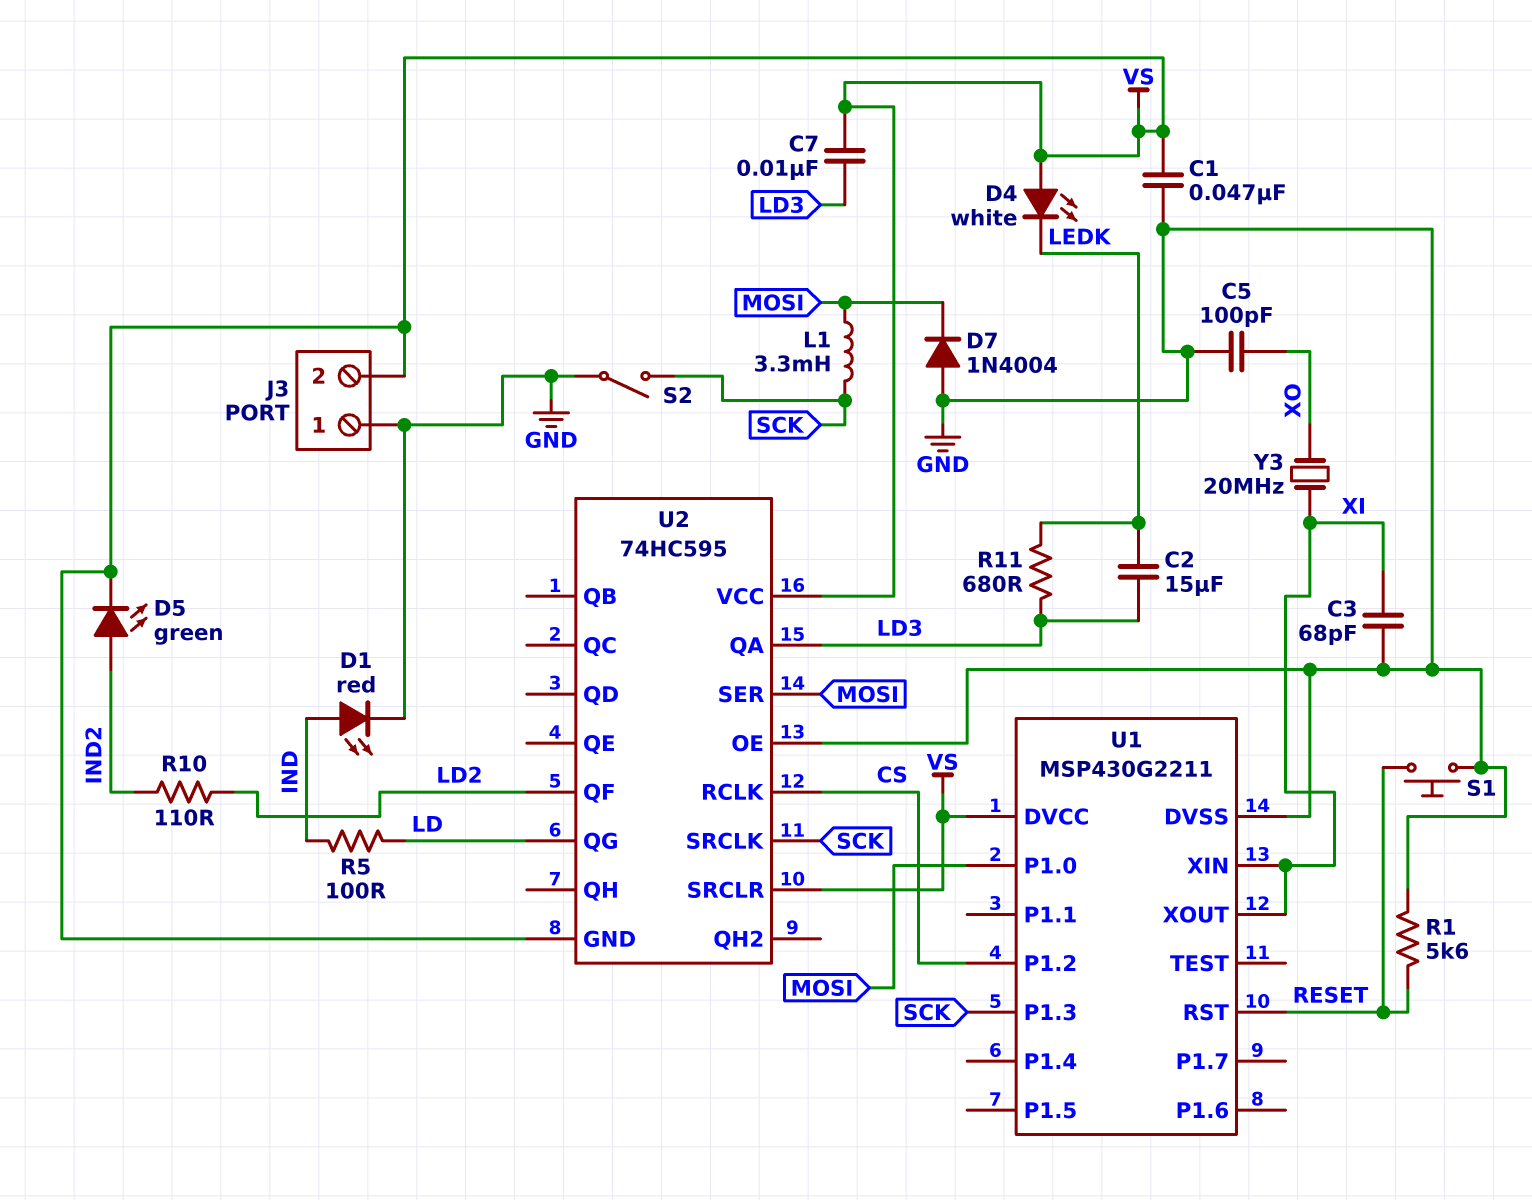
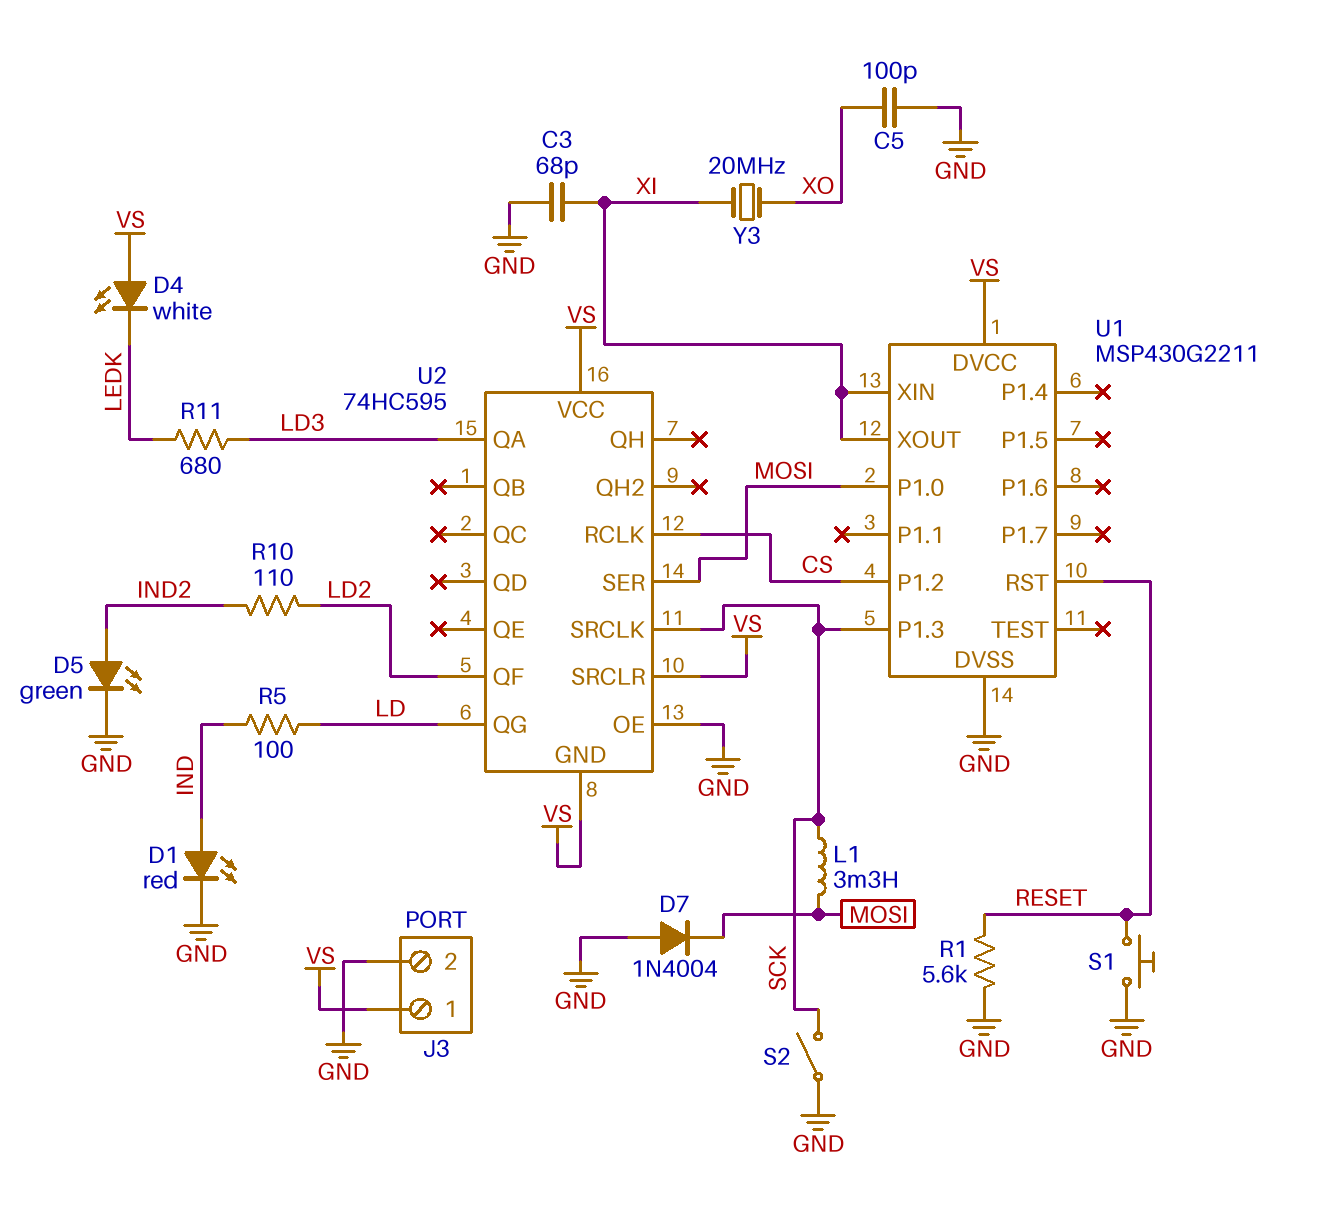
C1: 47nF (GND, VS) -> none
C2: 15uF (LD3, LEDK) -> none
C7: 10nF (LD3, VS) -> none
D5: LED green (A IND2, K VS) -> LED green (A IND2, K GND)
J3 pin 1: GND -> VS
J3 pin 2: VS -> GND

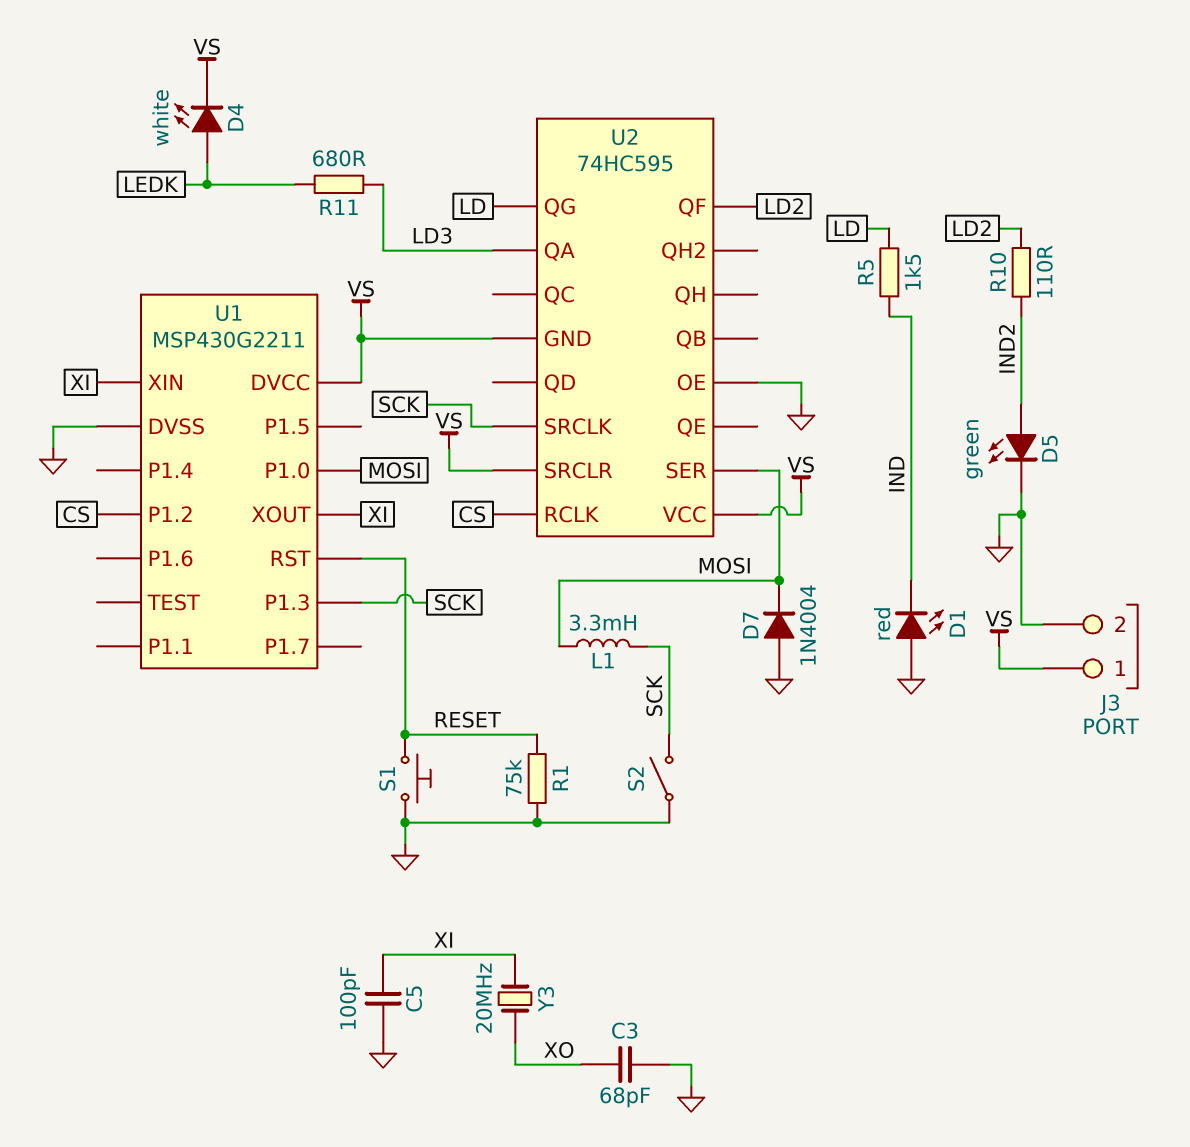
C3: 68pF (GND, XI) -> 68pF (GND, XO)
C5: 100pF (GND, XO) -> 100pF (GND, XI)
D1: LED red (A IND, K GND) -> LED red (A GND, K IND)
D4: LED white (A VS, K LEDK) -> LED white (A LEDK, K VS)
R1: 5.6k (GND, RESET) -> 75k (GND, RESET)
R5: 100 (IND, LD) -> 1.5k (IND, LD)

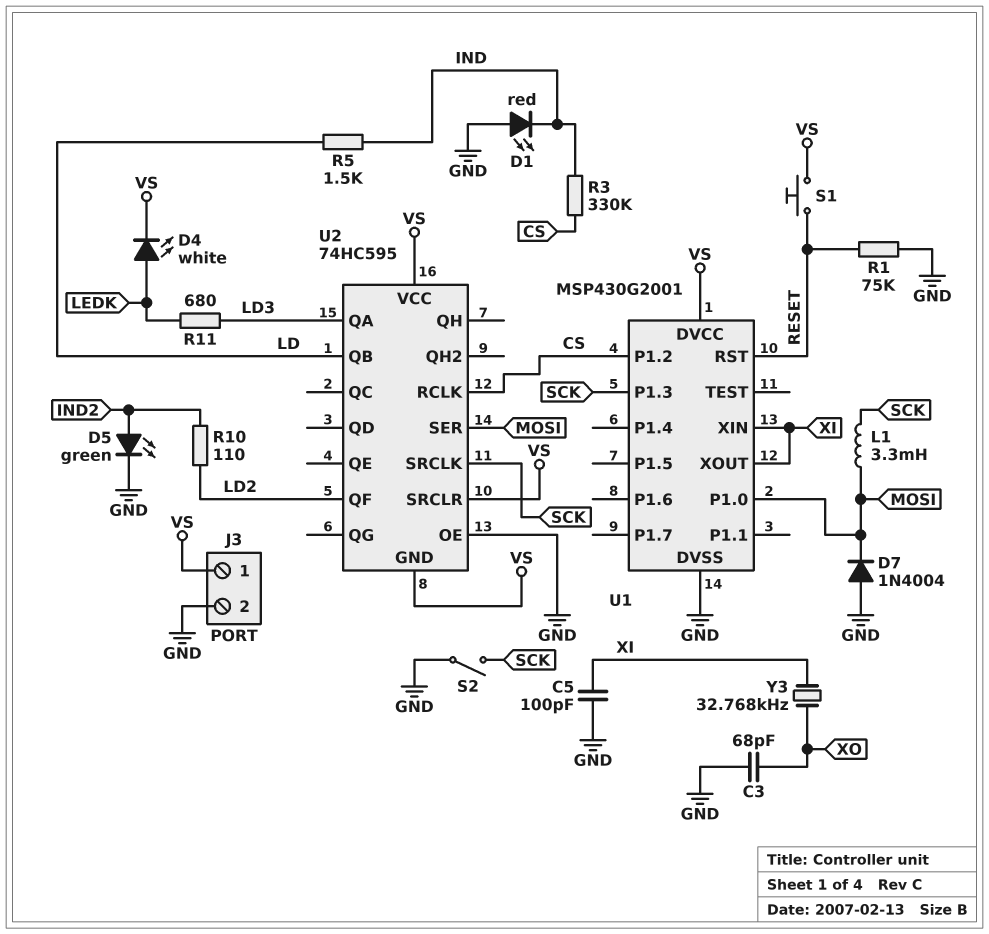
R3: none -> 330k (CS, IND)
S1: button (GND, RESET) -> button (RESET, VS)
U1: MSP430G2211 -> MSP430G2001
U2 pin QB: none -> LD
U2 pin QG: LD -> none
Y3: 20MHz (XI, XO) -> 32.768kHz (XI, XO)

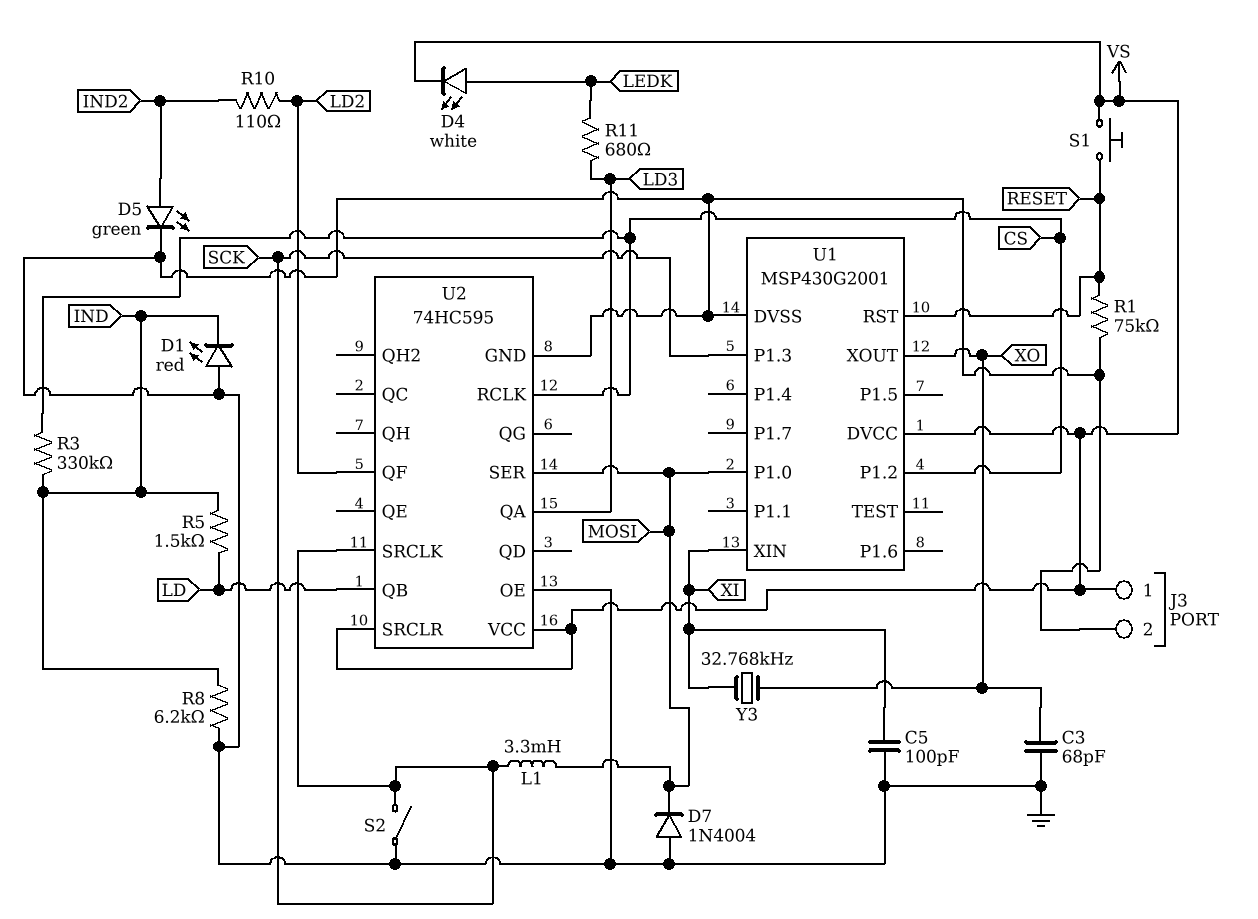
R8: none -> 6.2k (GND, IND)
U1 pin XOUT: XI -> XO
U2 pin GND: VS -> GND

